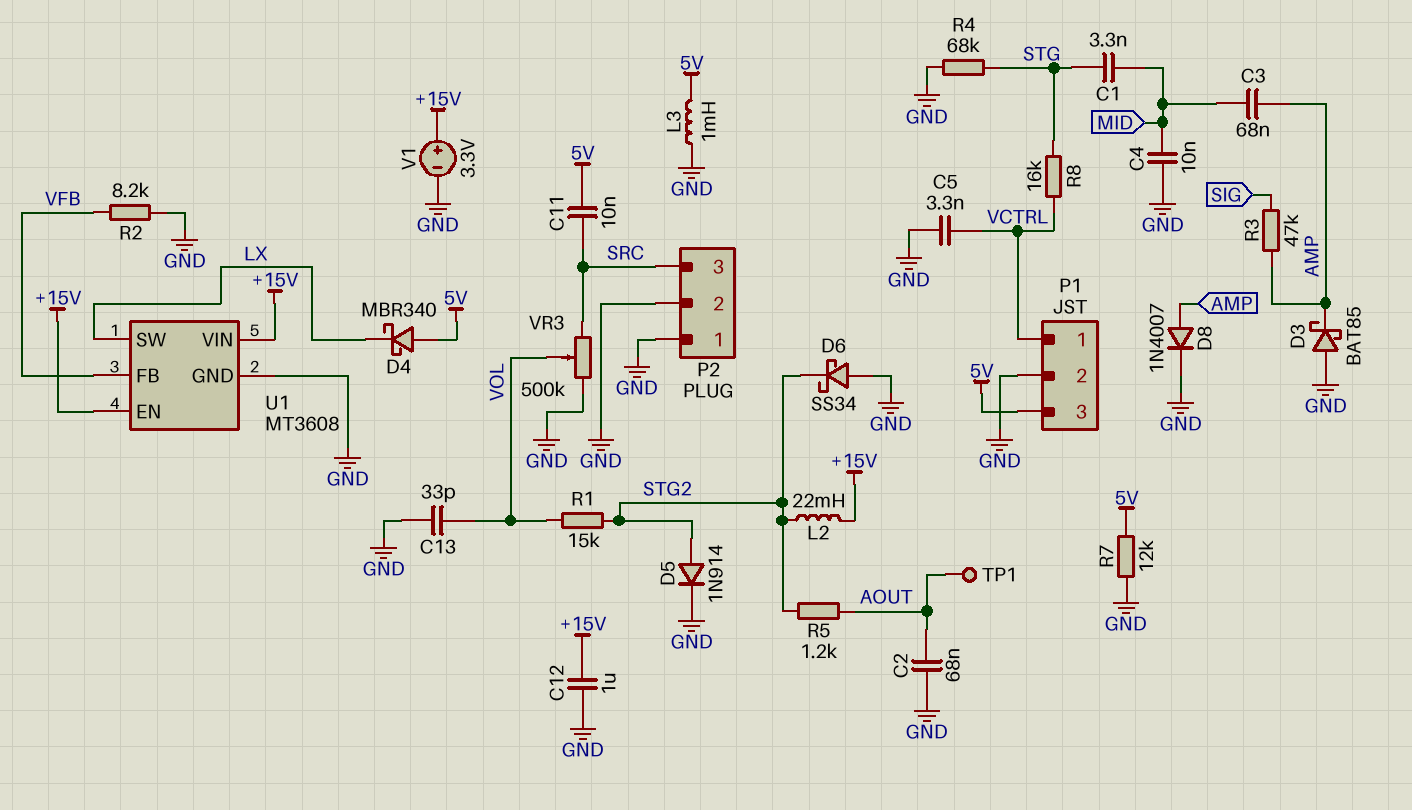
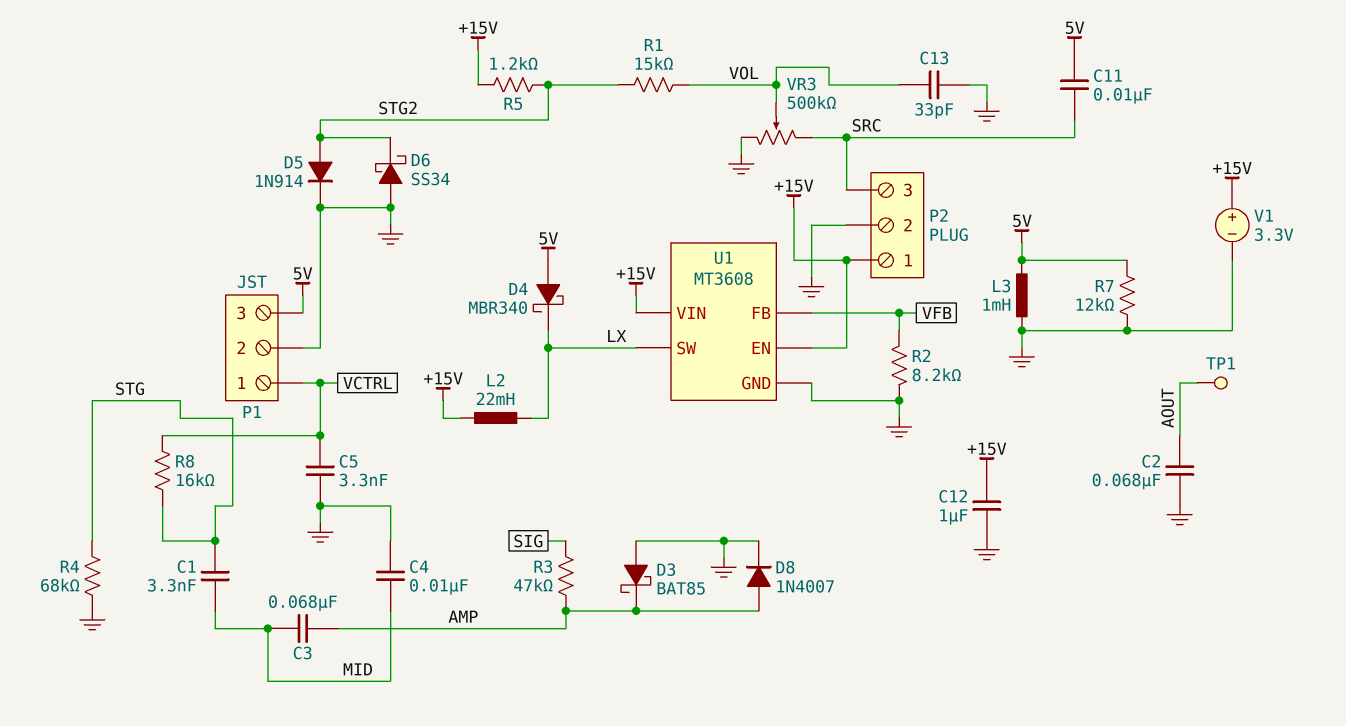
L2: 22mH (+15V, STG2) -> 22mH (+15V, LX)
P2 pin 1: GND -> +15V
R5: 1.2k (AOUT, STG2) -> 1.2k (+15V, STG2)

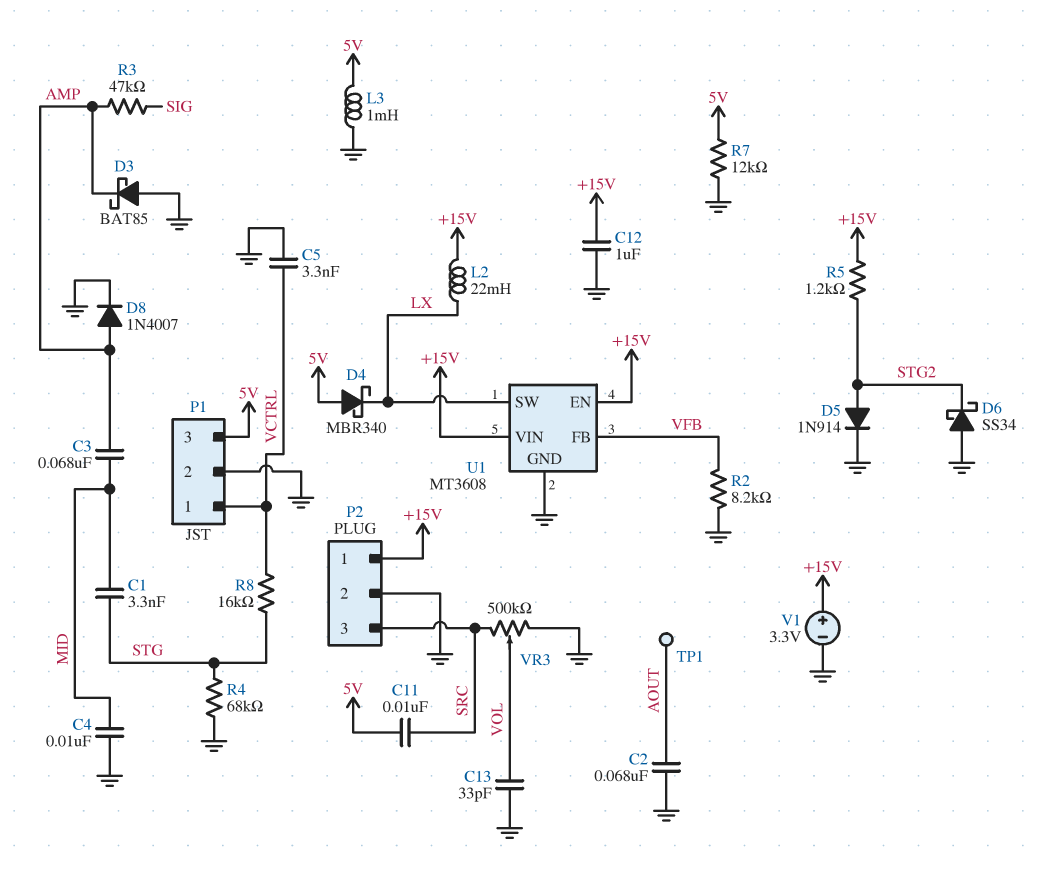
R1: 15k (STG2, VOL) -> none

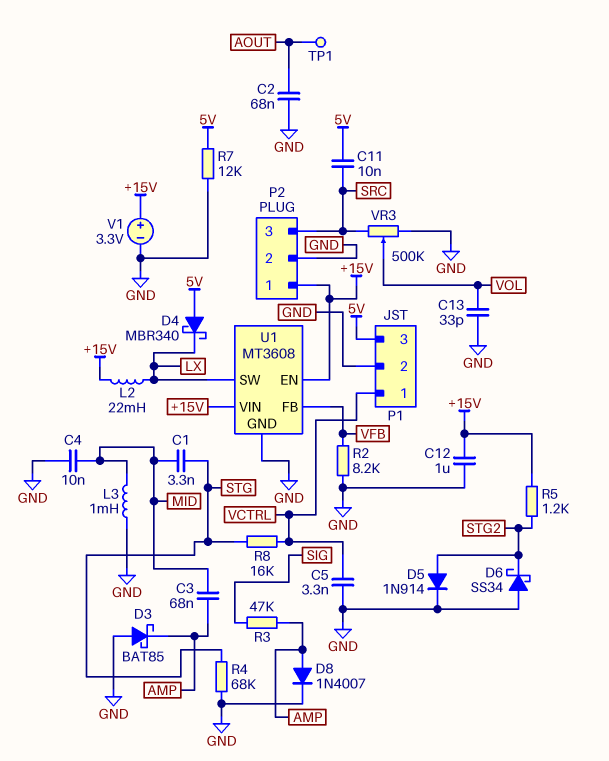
L3: 1mH (5V, GND) -> 1mH (GND, MID)

